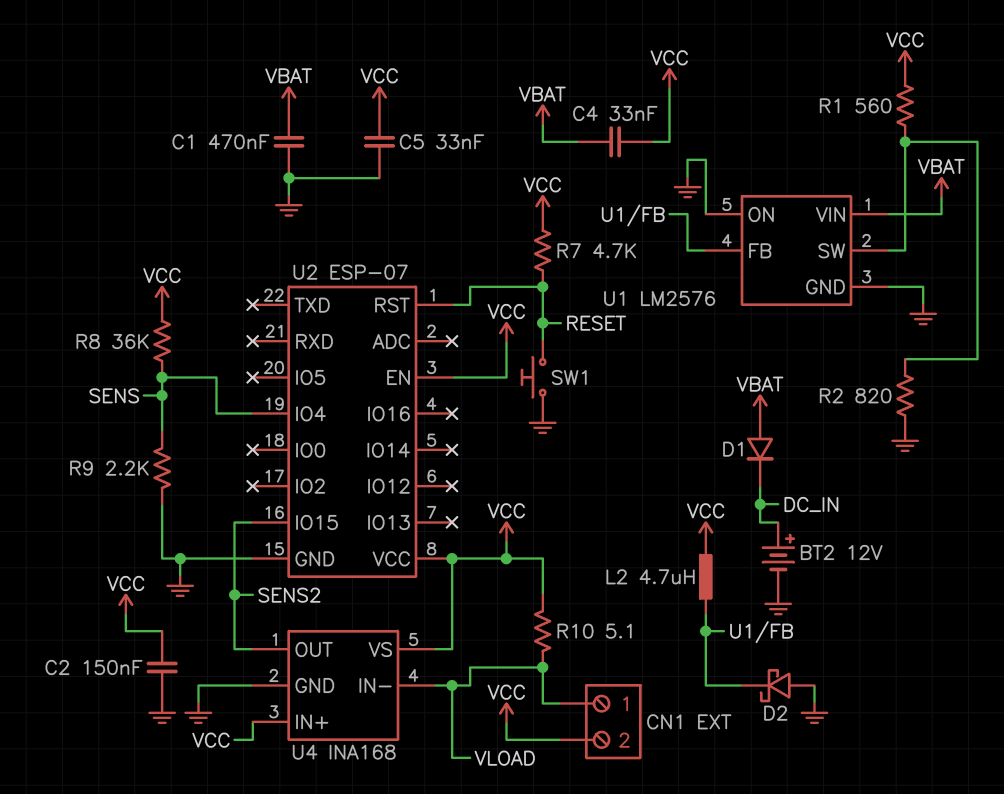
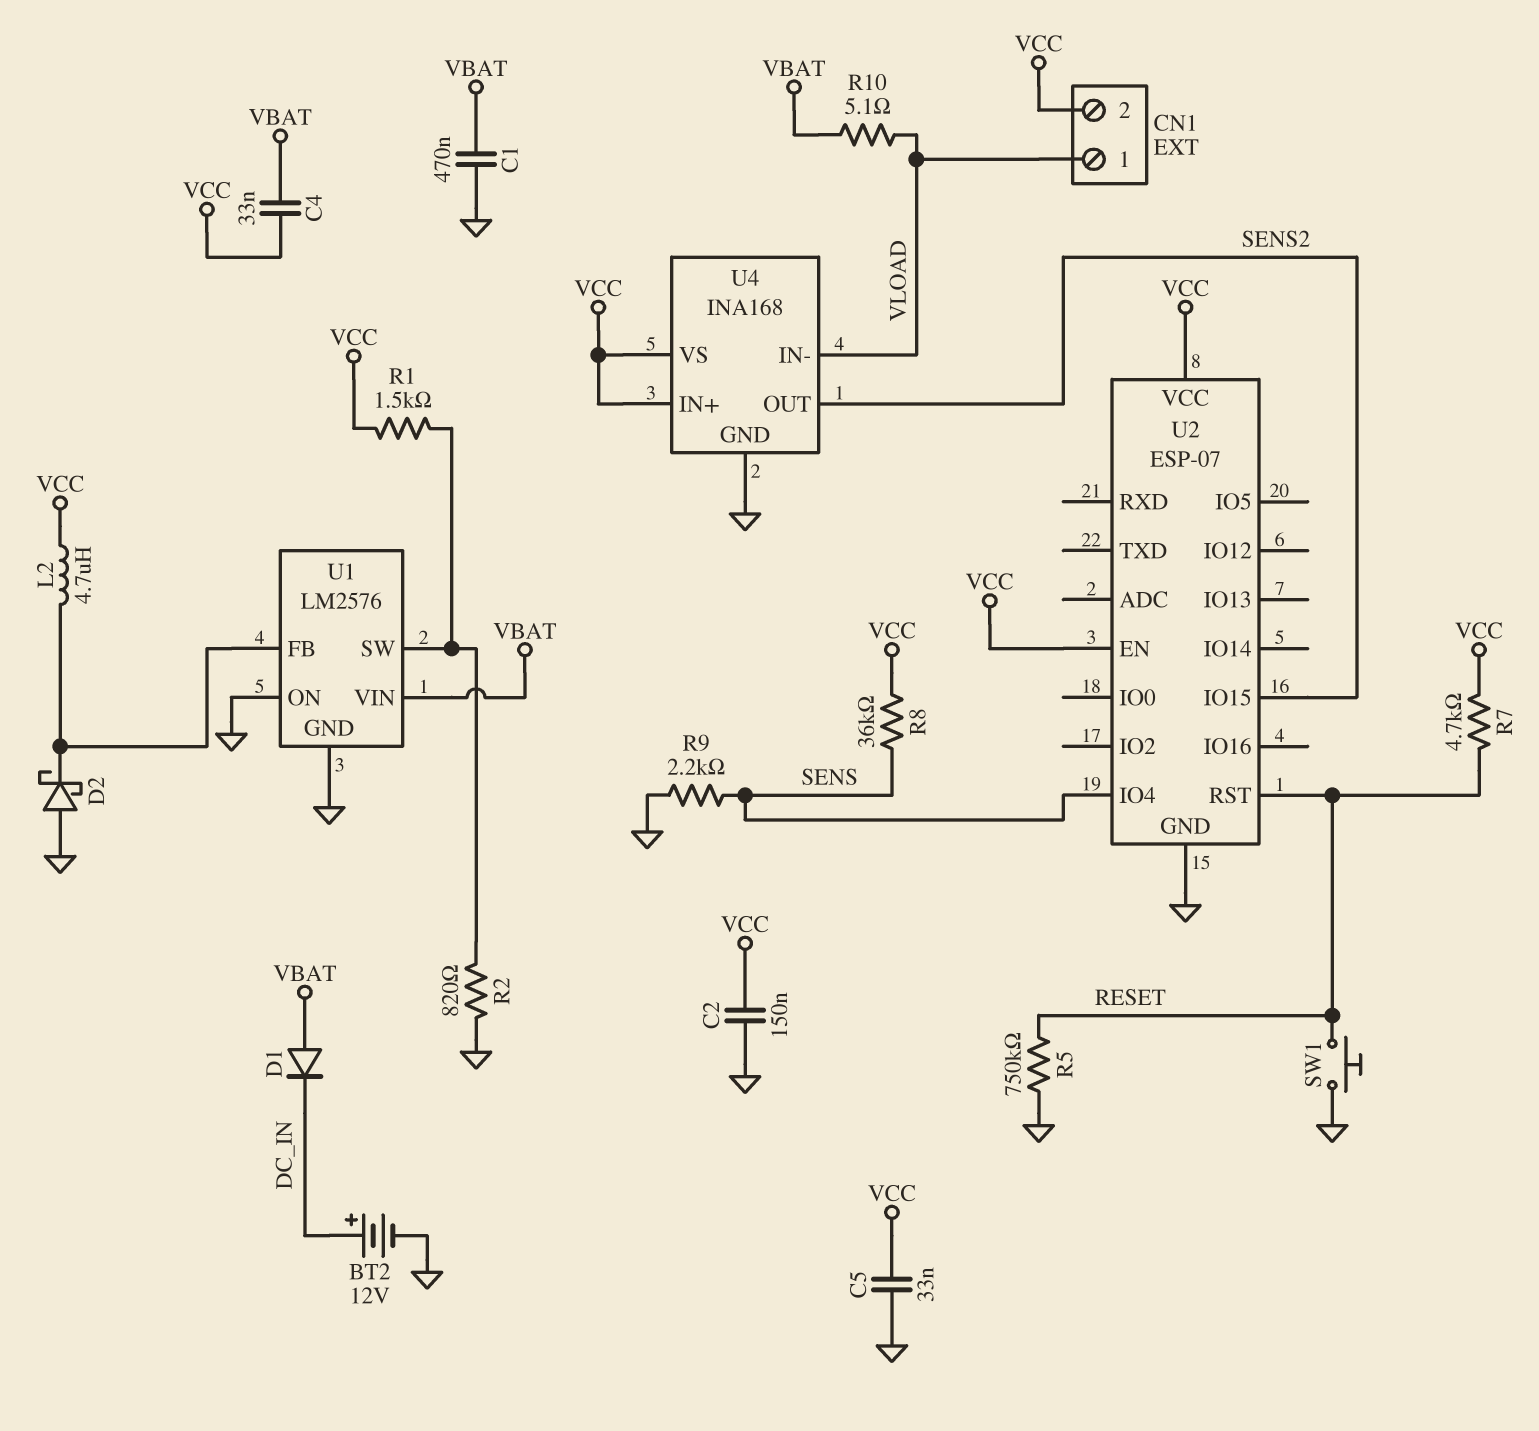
R1: 560 (U1/SW, VCC) -> 1.5k (U1/SW, VCC)
R5: none -> 750k (GND, RESET)
R10: 5.1 (VCC, VLOAD) -> 5.1 (VBAT, VLOAD)

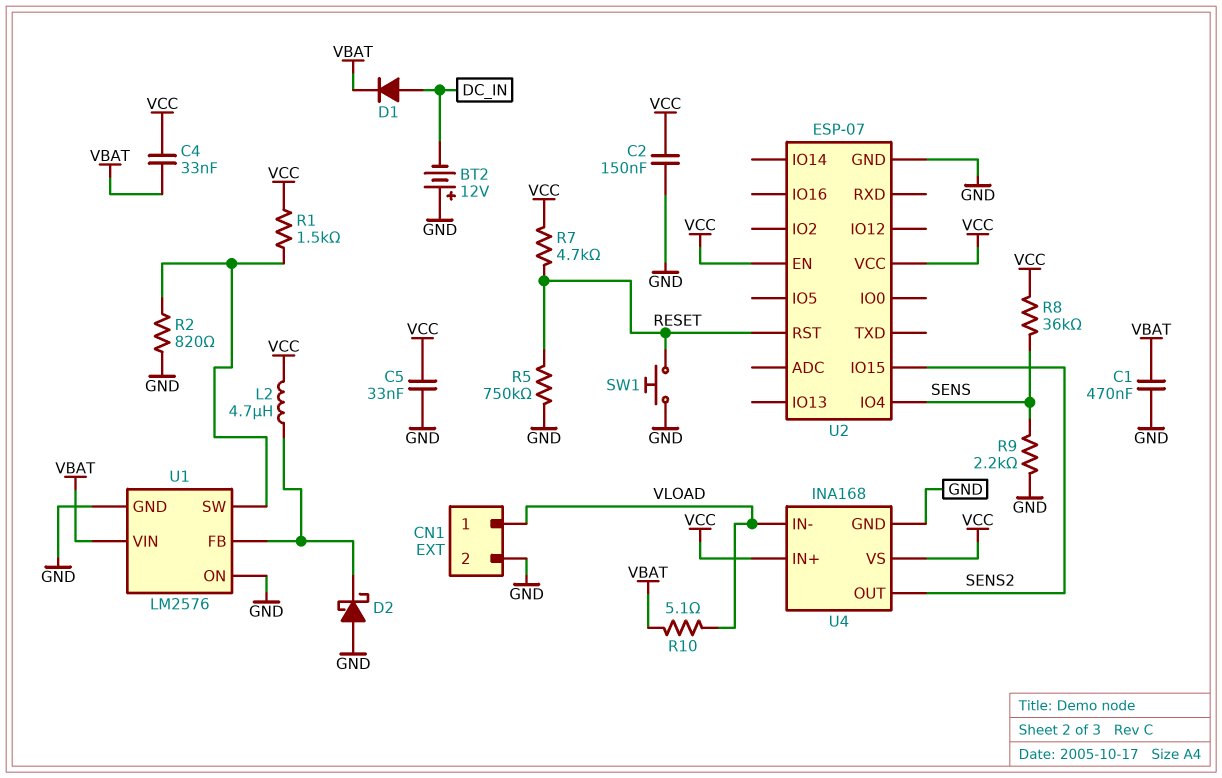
BT2: 12V (plus DC_IN, minus GND) -> 12V (plus GND, minus DC_IN)
CN1 pin 2: VCC -> GND
D1: diode (A VBAT, K DC_IN) -> diode (A DC_IN, K VBAT)

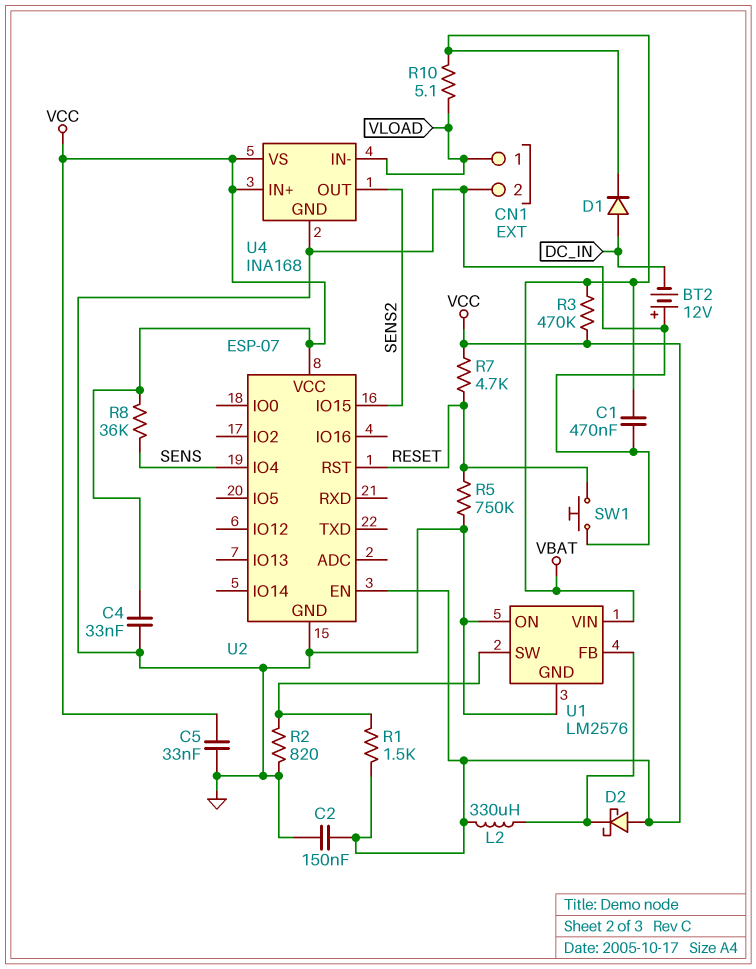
C4: 33nF (VBAT, VCC) -> 33nF (GND, VCC)
D2: schottky (A GND, K U1/FB) -> schottky (A VCC, K U1/FB)
L2: 4.7uH (U1/FB, VCC) -> 330uH (U1/FB, VCC)
R3: none -> 470k (VBAT, VCC)
R9: 2.2k (GND, SENS) -> none

